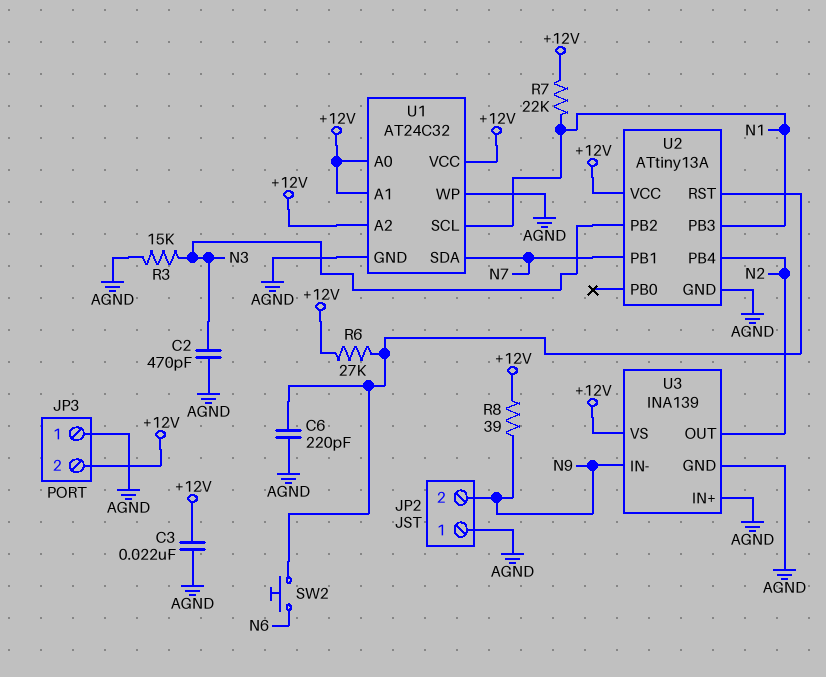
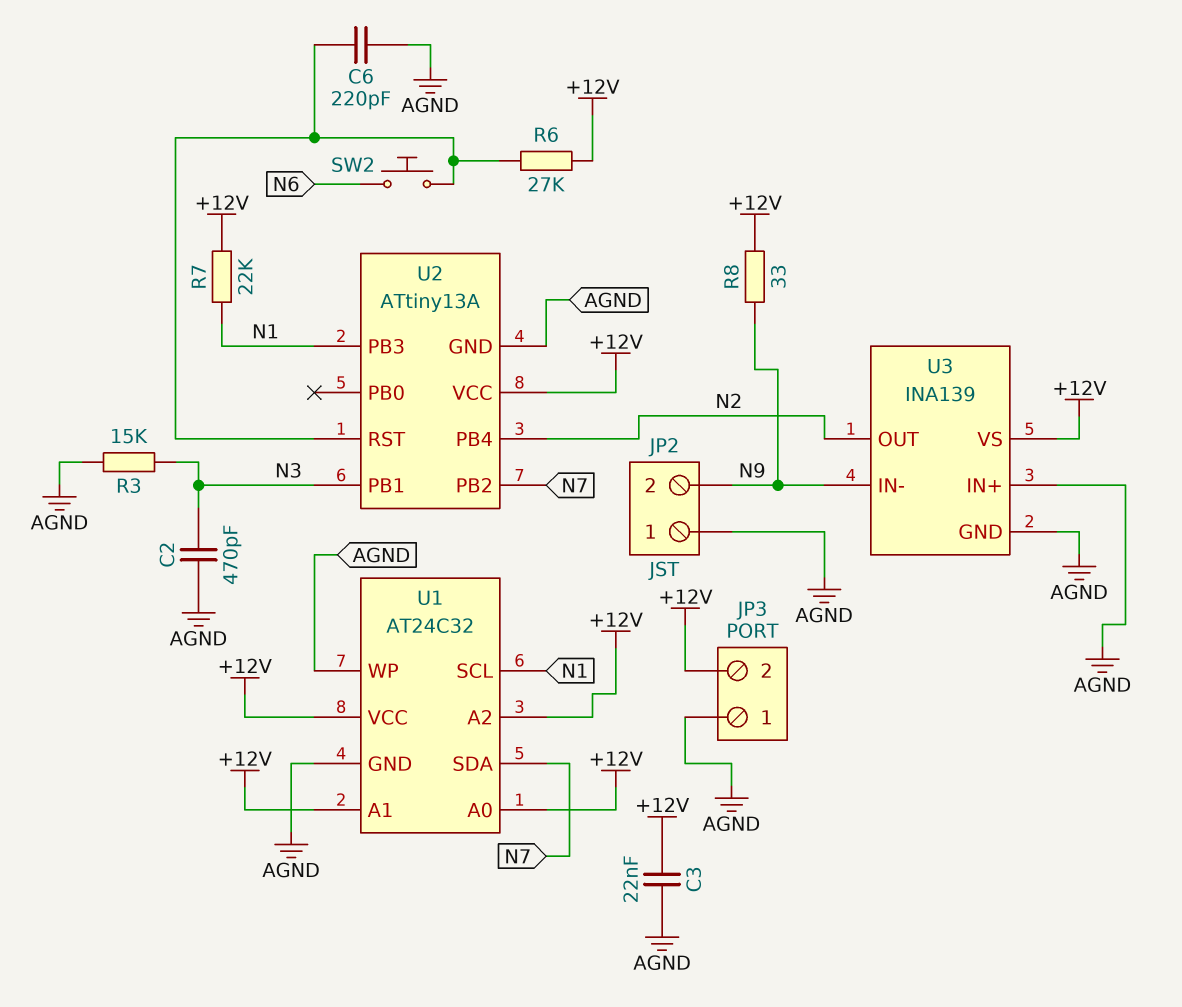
R8: 39 (+12V, N9) -> 33 (+12V, N9)
U2 pin PB1: N7 -> N3
U2 pin PB2: N3 -> N7

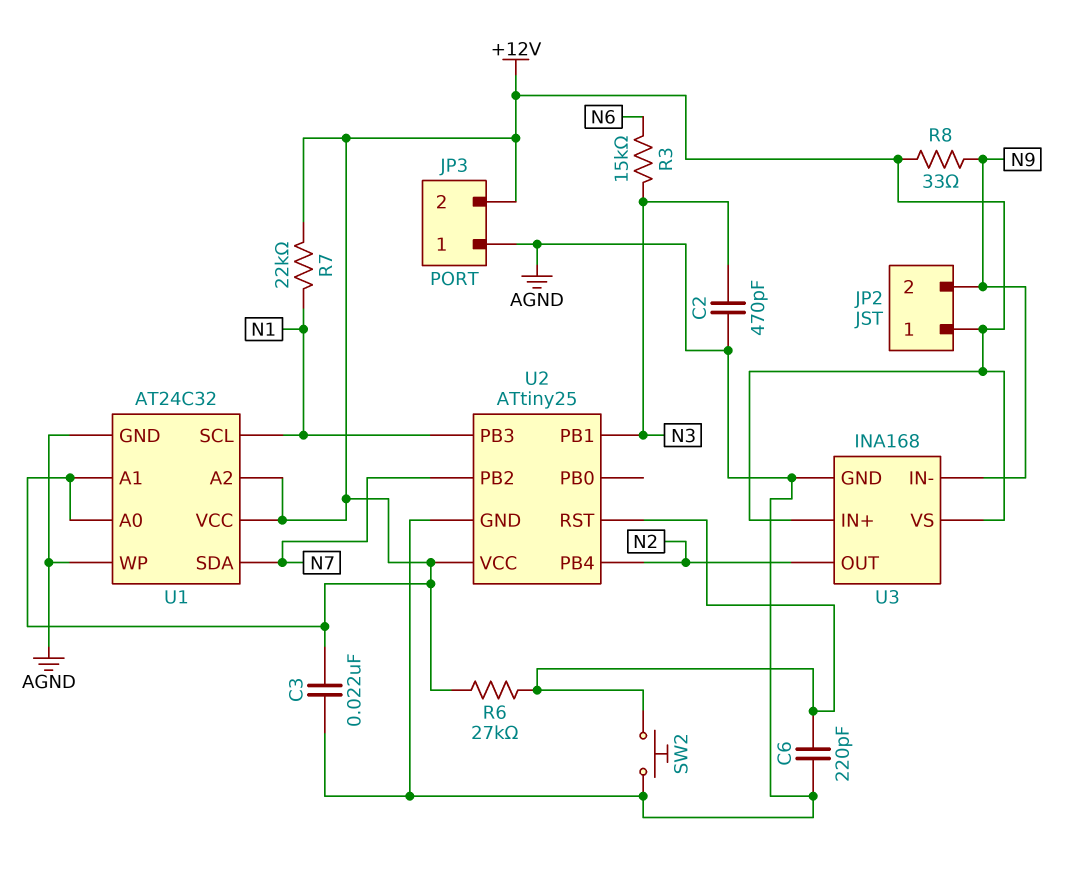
JP2 pin 1: AGND -> +12V
R3: 15k (AGND, N3) -> 15k (N3, N6)
SW2: button (N6, U2/RST) -> button (AGND, U2/RST)
U2: ATtiny13A -> ATtiny25
U3: INA139 -> INA168
U3 pin IN+: AGND -> +12V

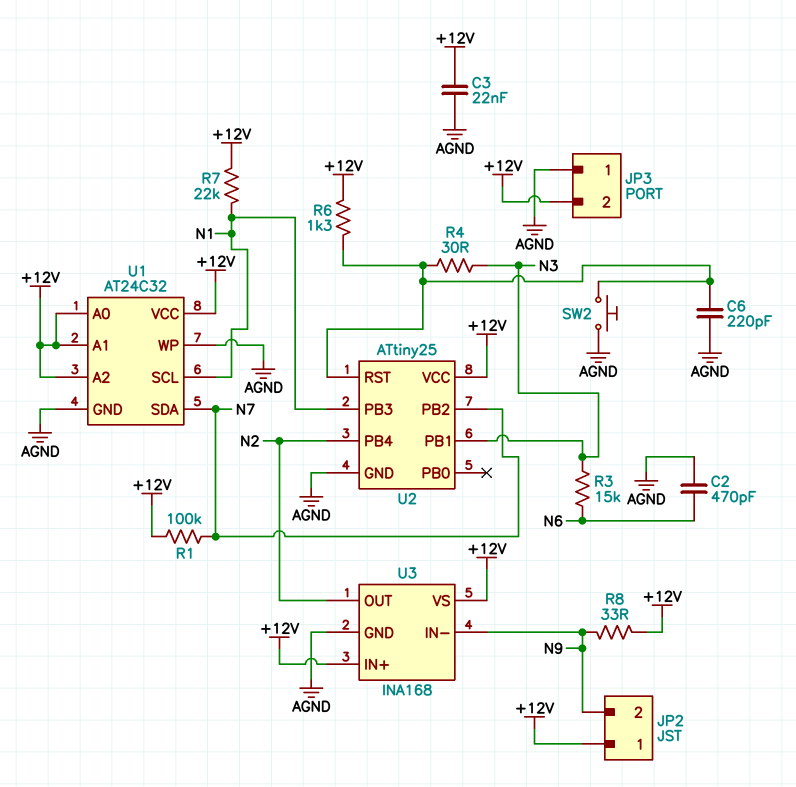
C2: 470pF (AGND, N3) -> 470pF (AGND, N6)
R1: none -> 100k (+12V, N7)
R4: none -> 30 (N3, U2/RST)
R6: 27k (+12V, U2/RST) -> 1.3k (+12V, U2/RST)

